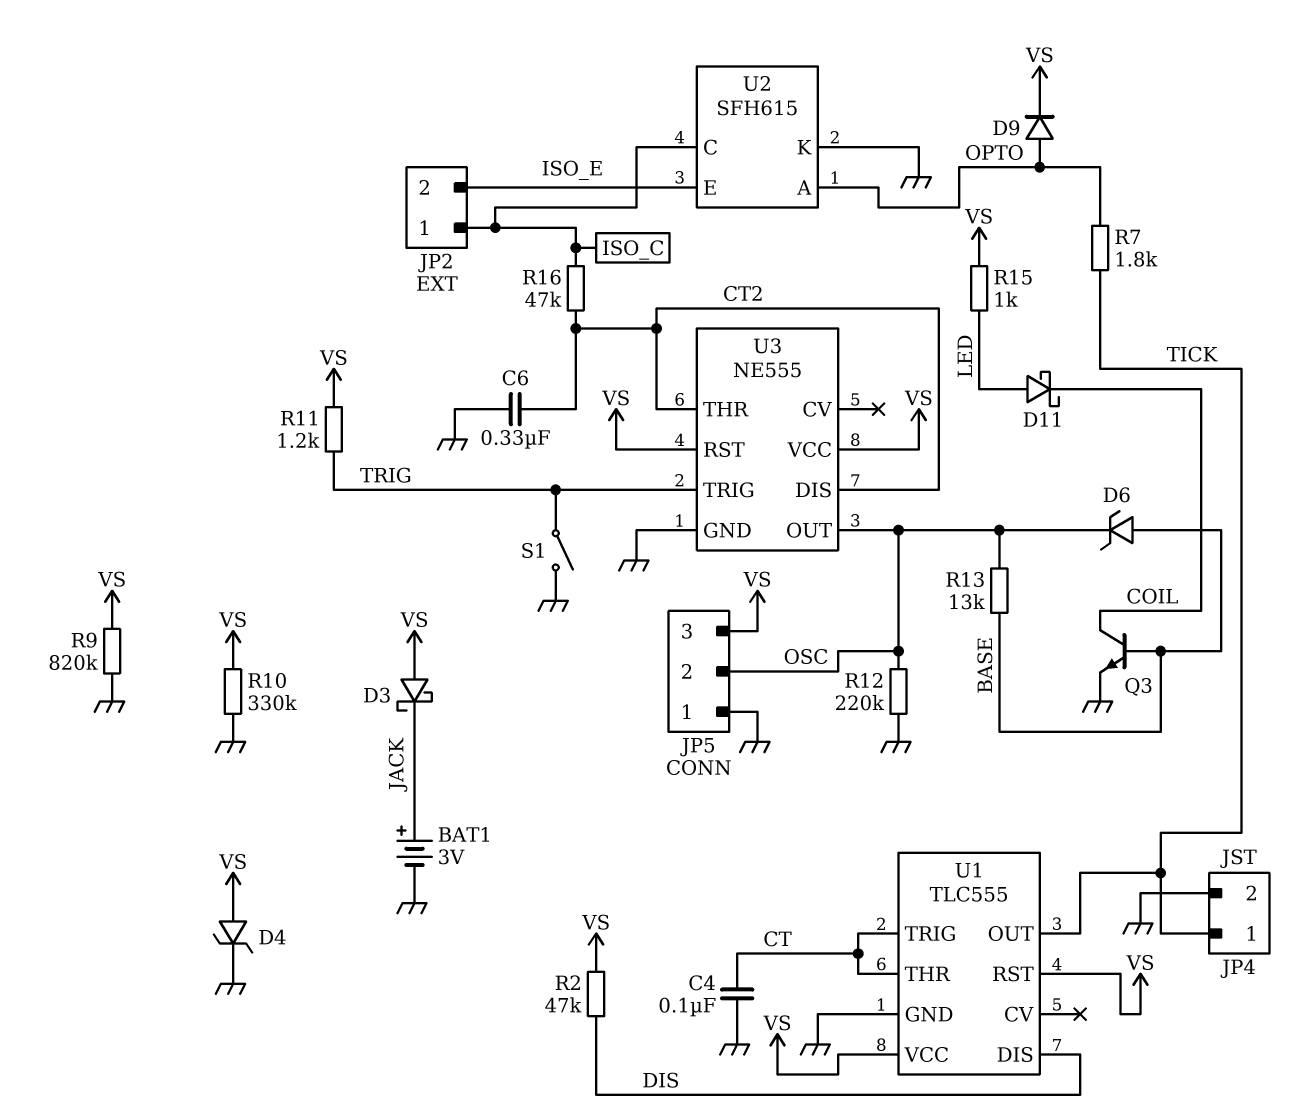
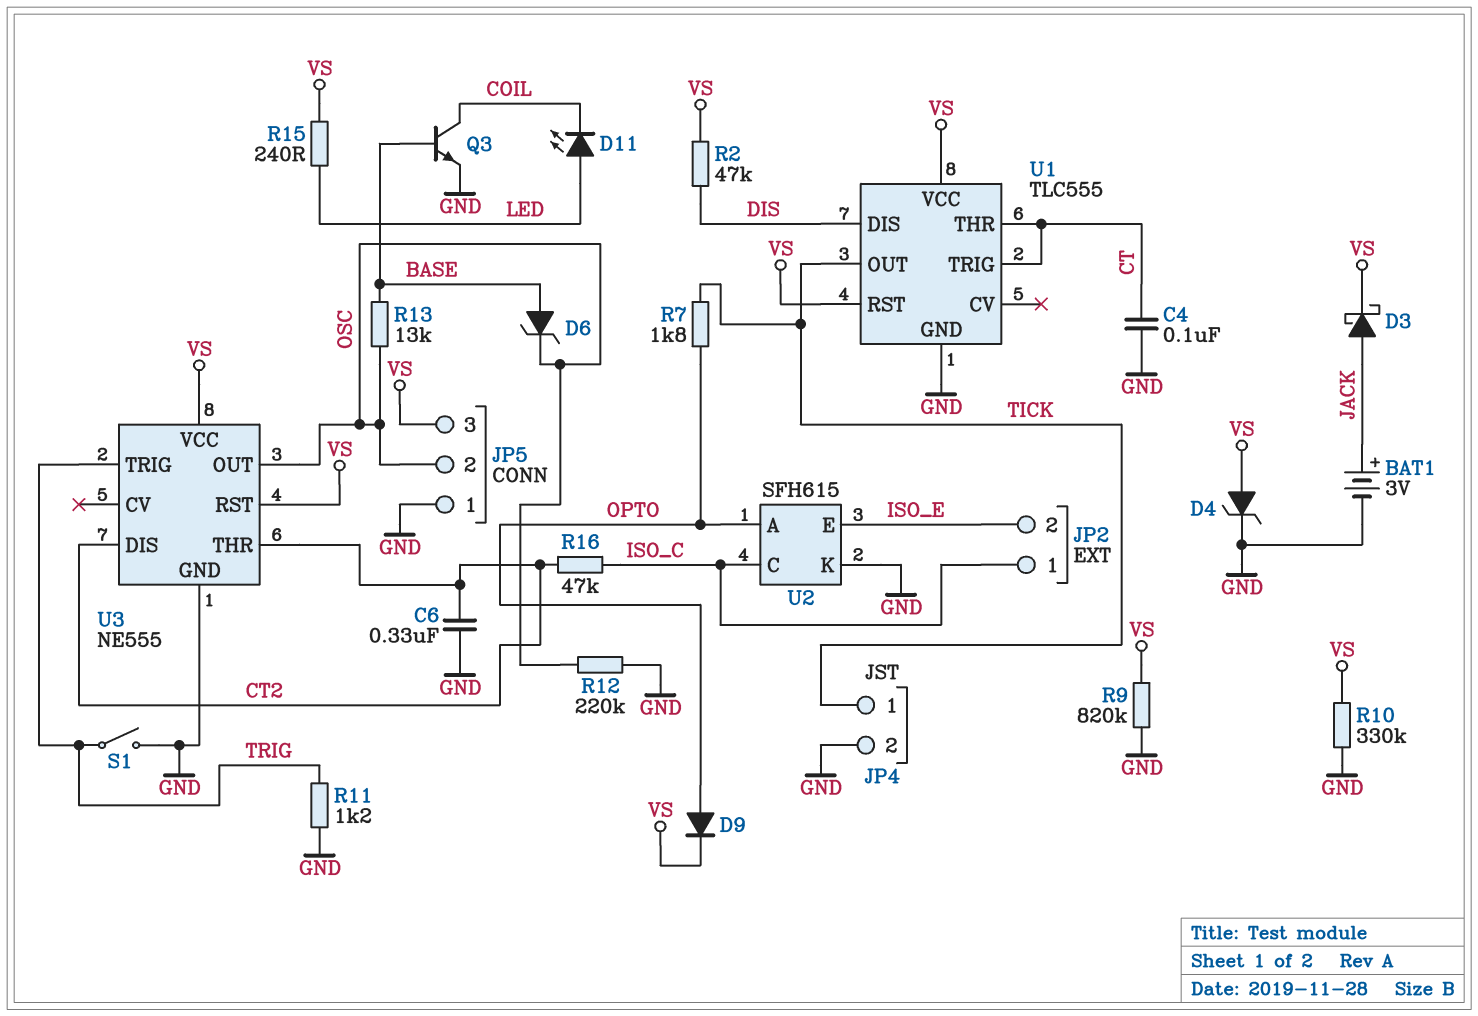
D3: schottky (A VS, K JACK) -> schottky (A JACK, K VS)
D11: schottky (A LED, K COIL) -> LED (A LED, K COIL)
R11: 1.2k (TRIG, VS) -> 1.2k (GND, TRIG)
R15: 1k (LED, VS) -> 240 (LED, VS)

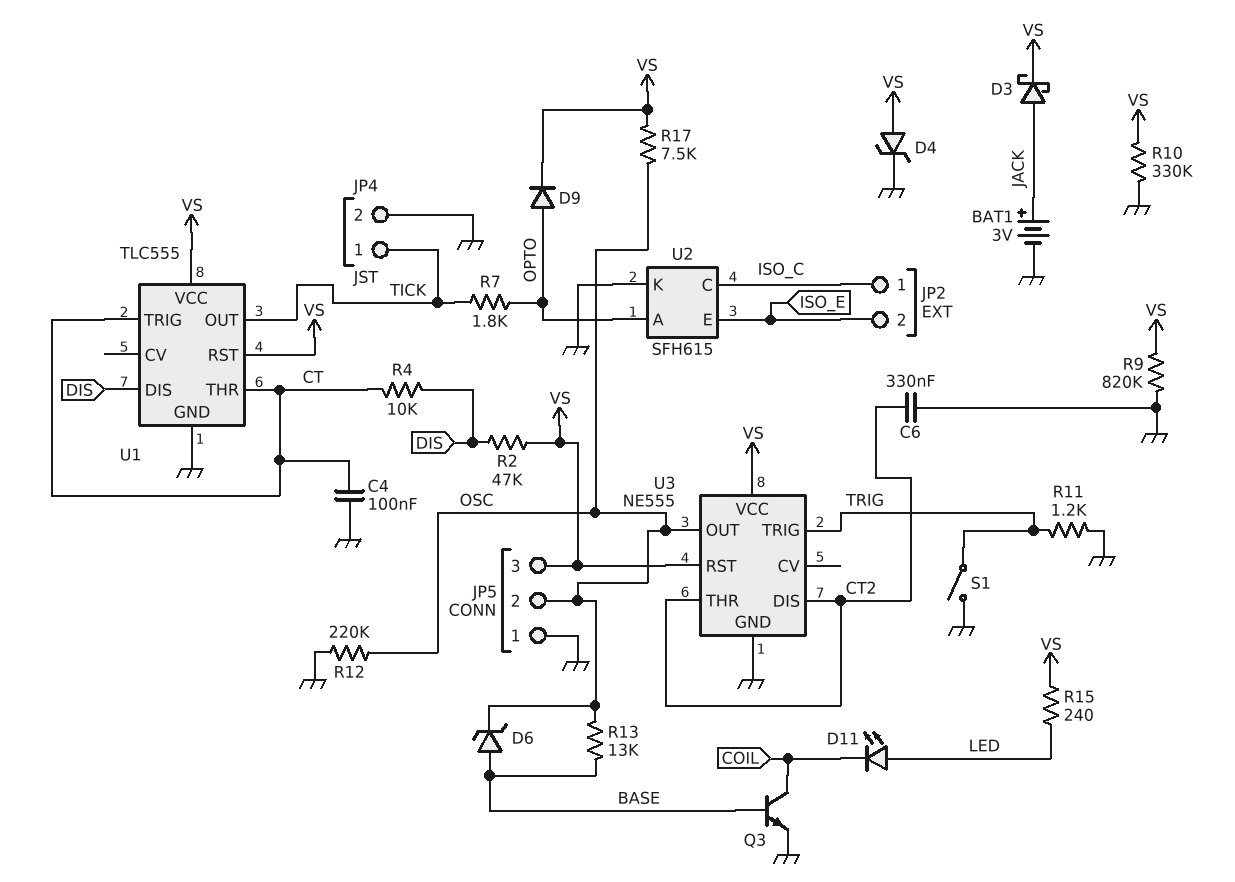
R4: none -> 10k (CT, DIS)
R16: 47k (CT2, ISO_C) -> none
R17: none -> 7.5k (OSC, VS)

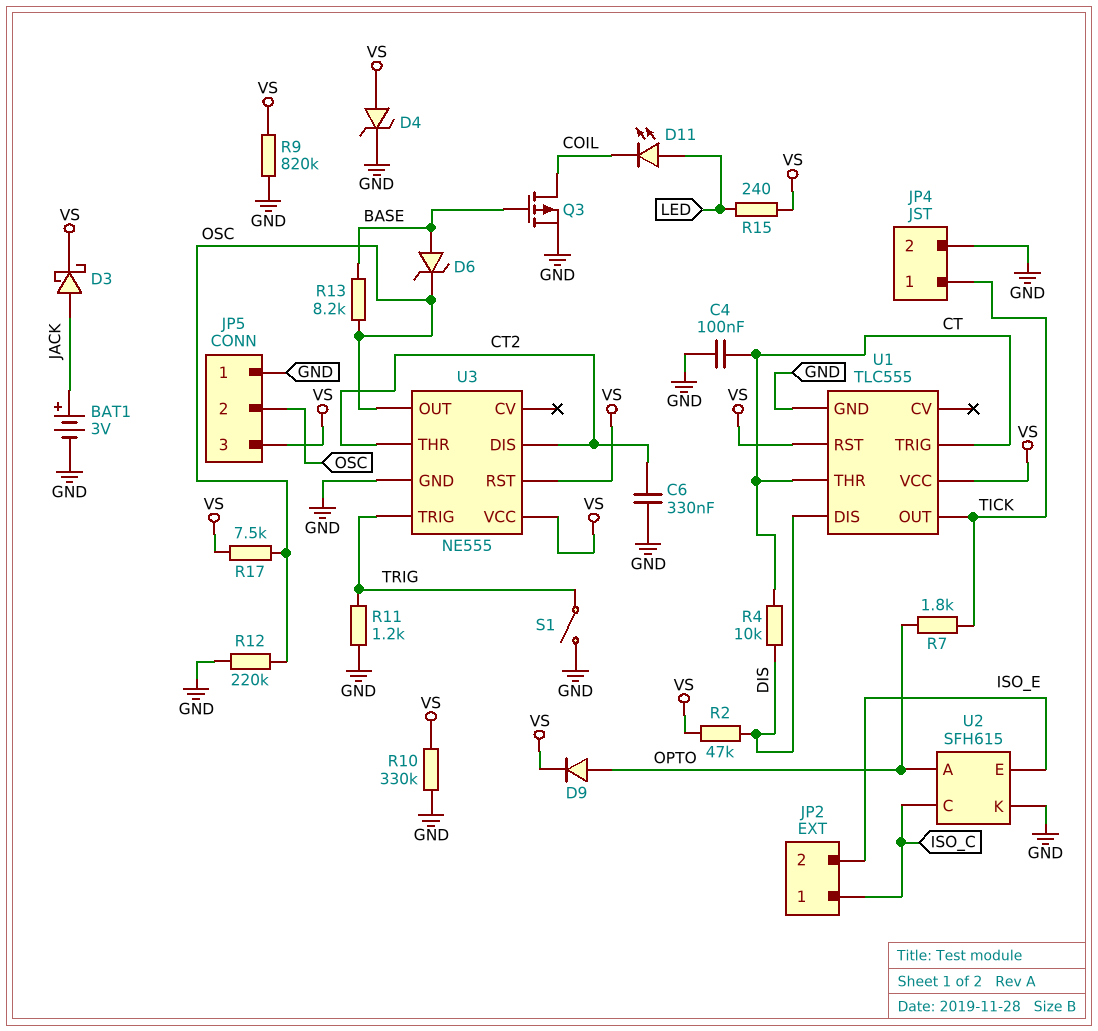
Q3: NPN (B BASE, C COIL, E GND) -> PMOS (G BASE, D COIL, S GND)
R13: 13k (BASE, OSC) -> 8.2k (BASE, OSC)

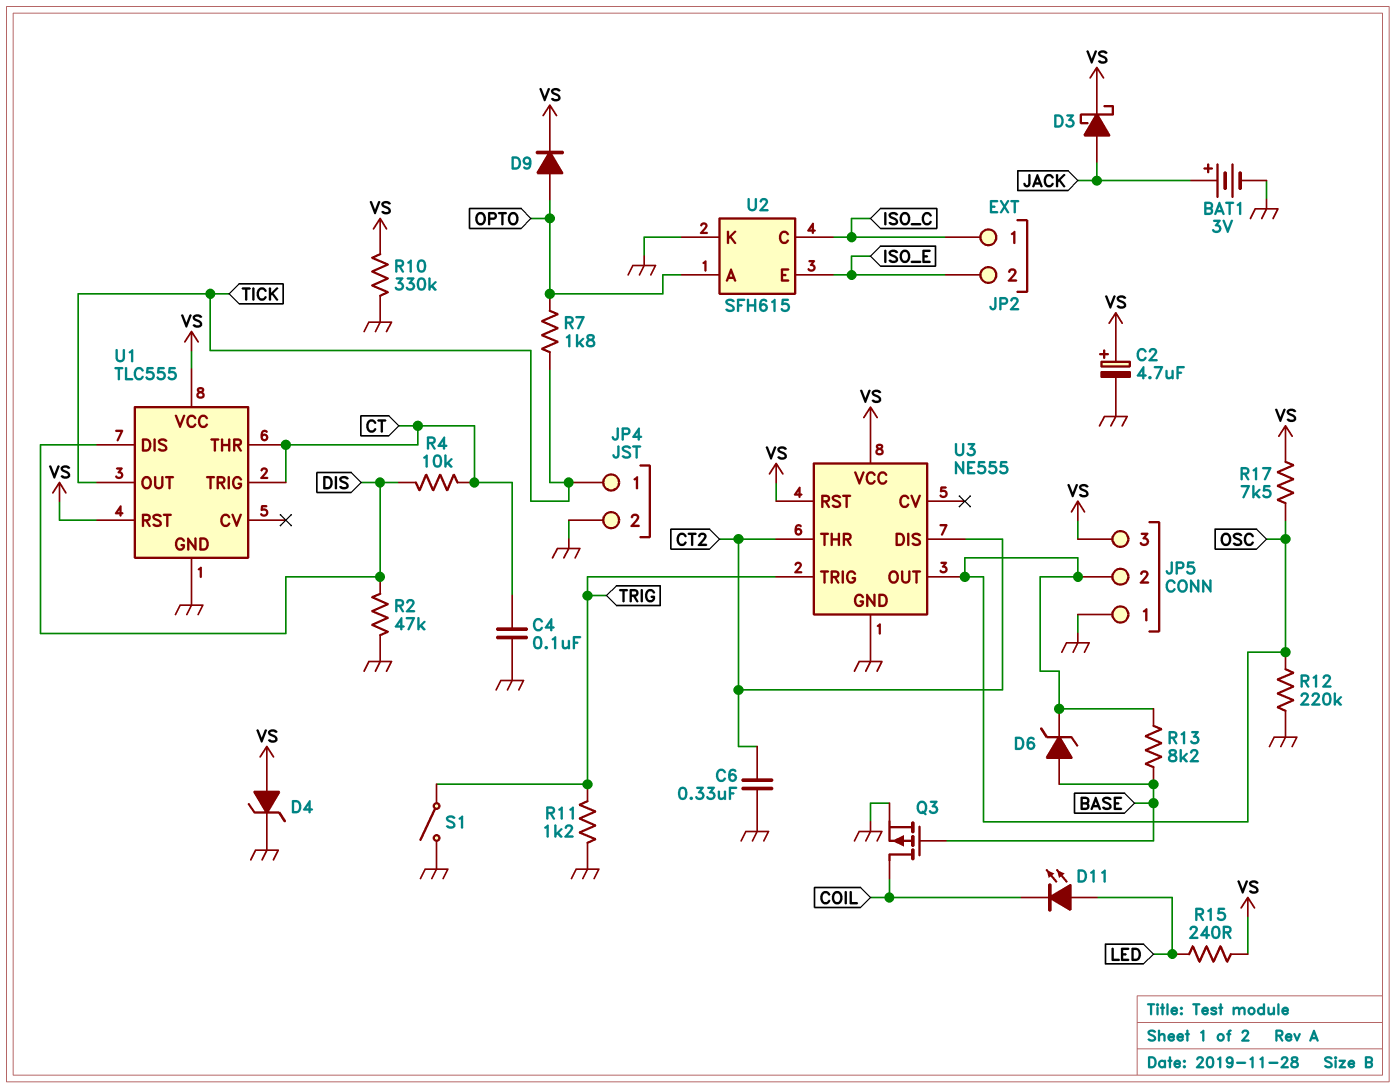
C2: none -> 4.7uF (plus VS, minus GND)
R2: 47k (DIS, VS) -> 47k (DIS, GND)
R9: 820k (GND, VS) -> none

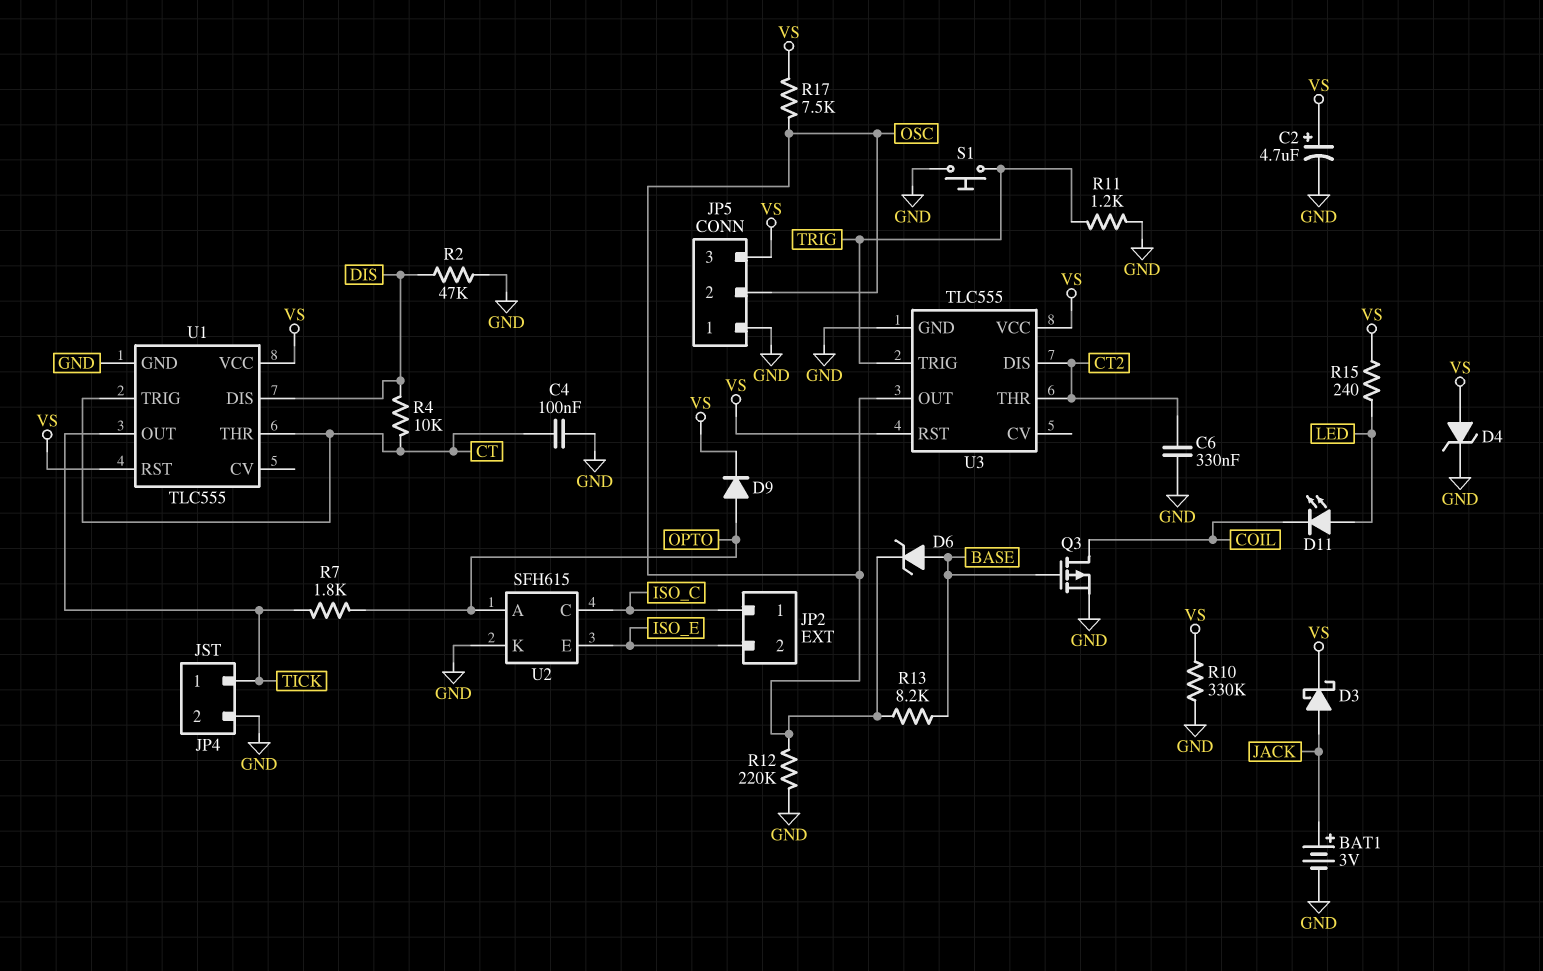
S1: switch (GND, TRIG) -> button (GND, TRIG)
U3: NE555 -> TLC555

